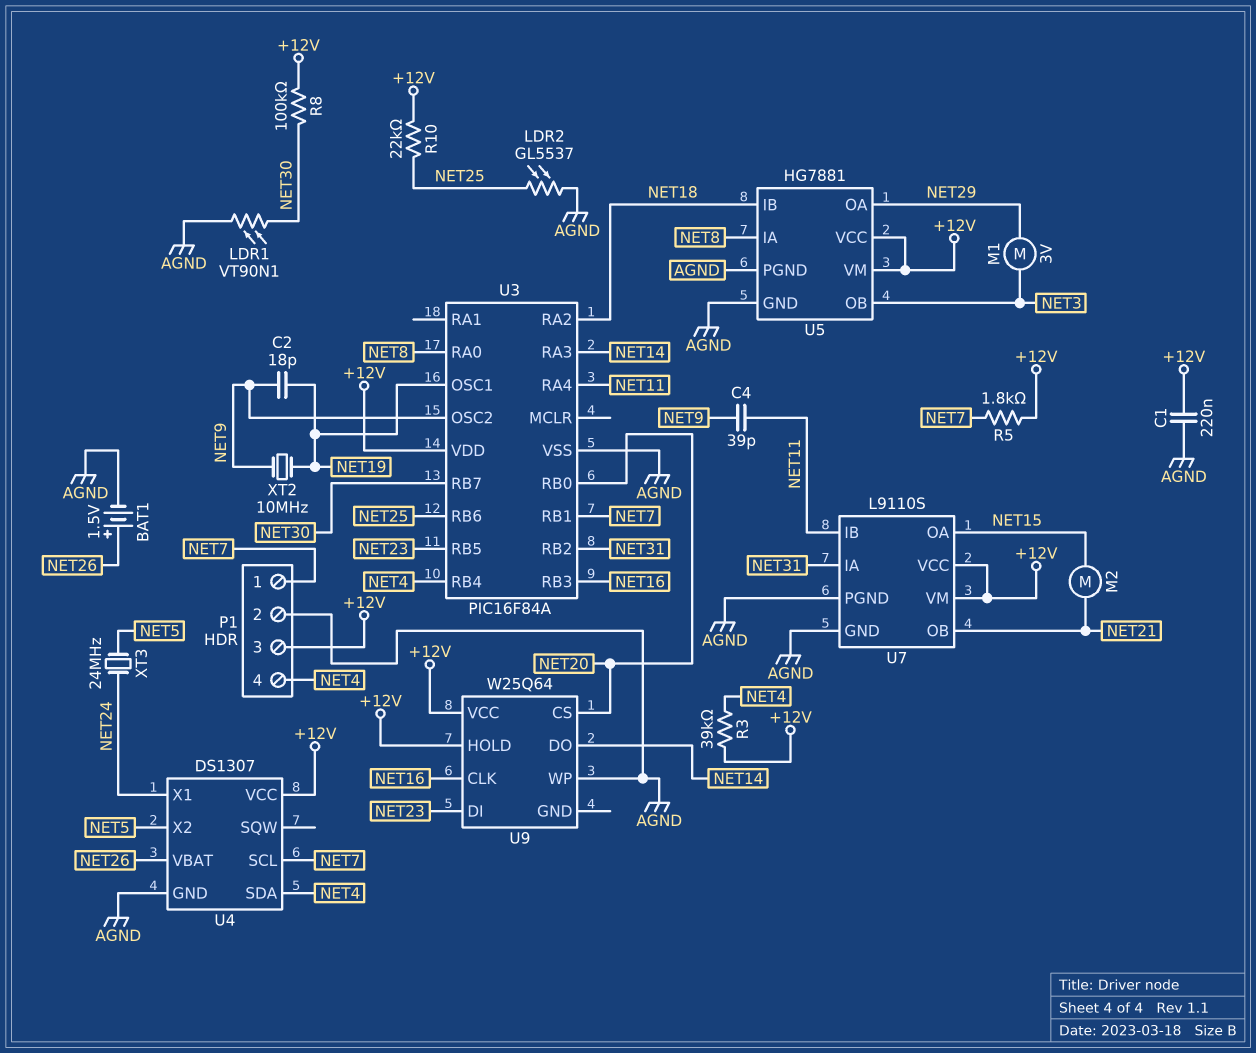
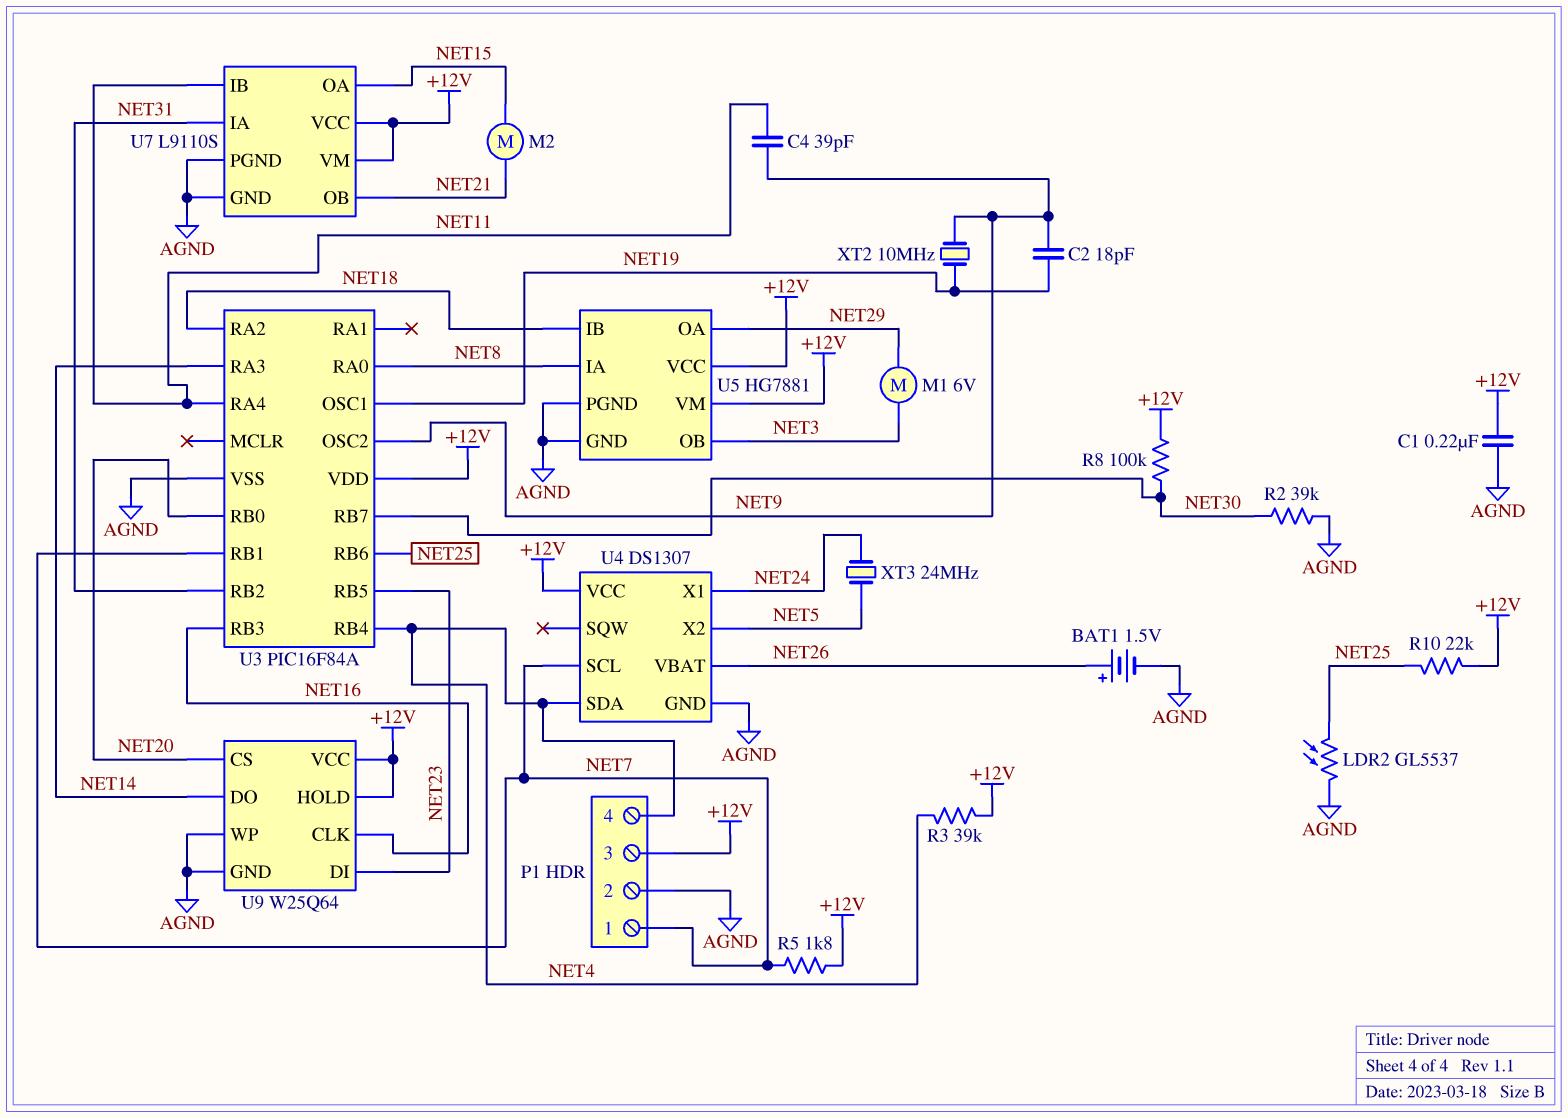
LDR1: VT90N1 (AGND, NET30) -> none
M1: motor 3V (NET3, NET29) -> motor 6V (NET3, NET29)
R2: none -> 39k (AGND, NET30)
U9 pin GND: none -> AGND

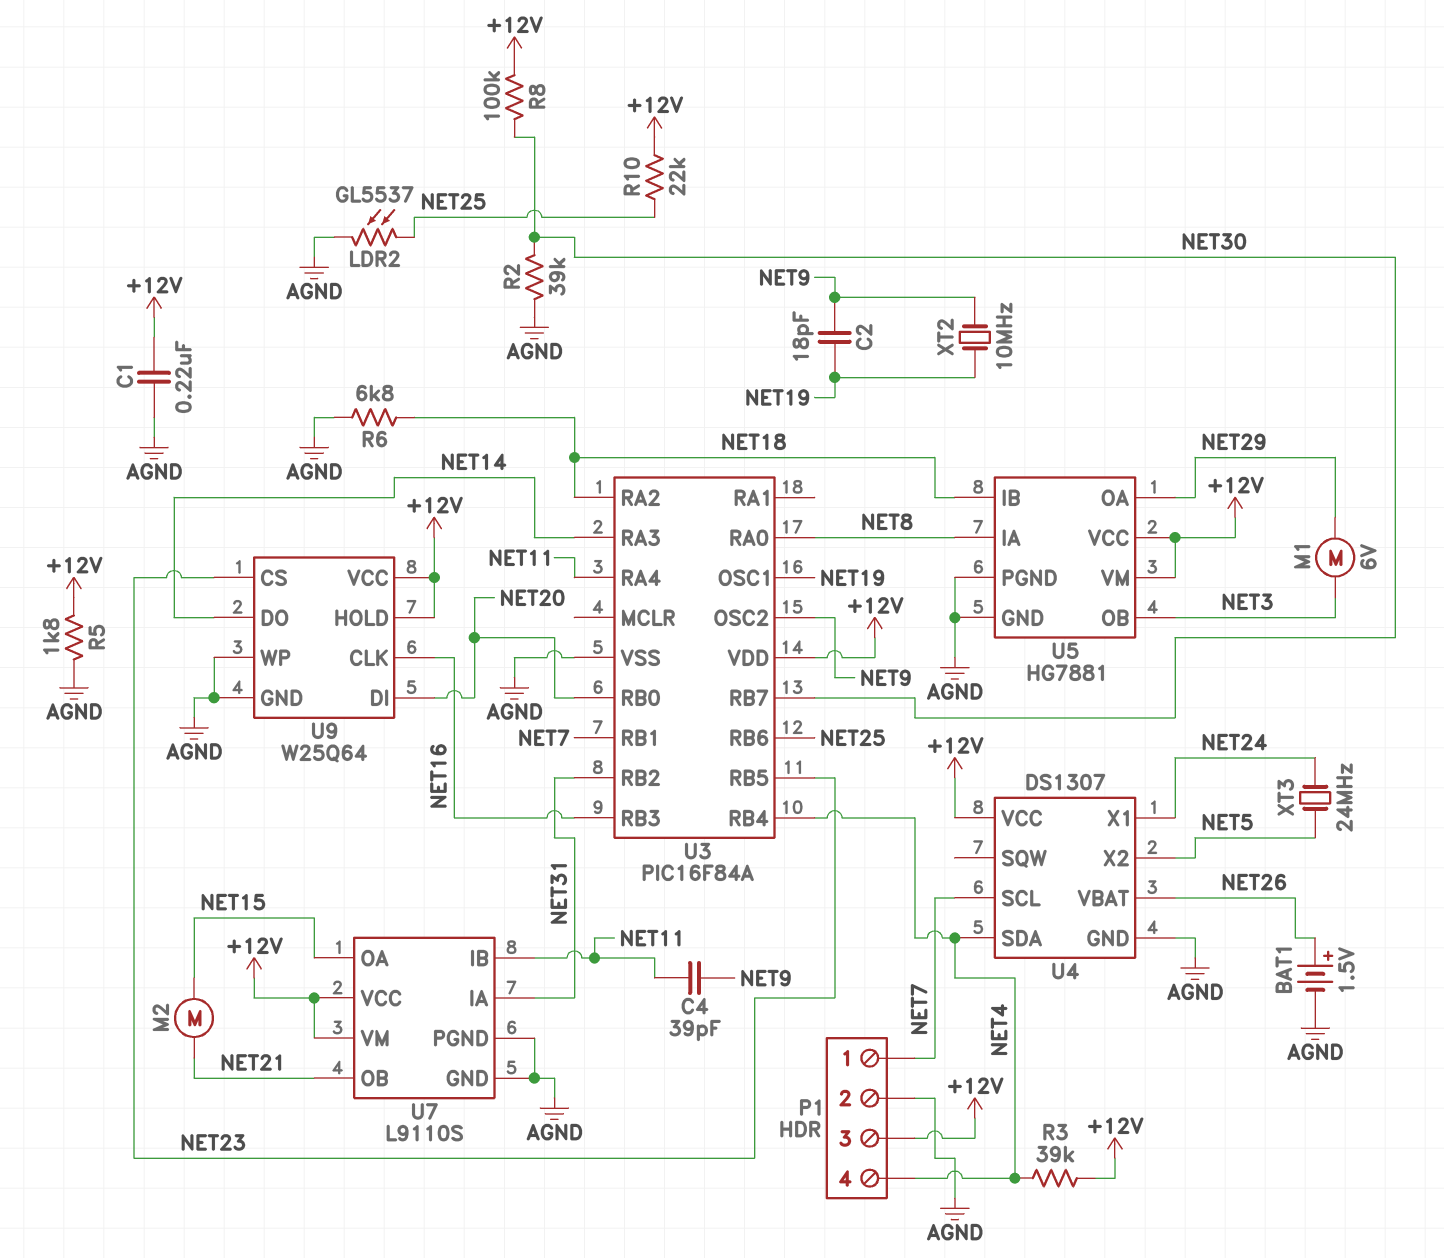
R5: 1.8k (+12V, NET7) -> 1.8k (+12V, AGND)
R6: none -> 6.8k (AGND, NET18)
U9 pin CS: NET20 -> NET23
U9 pin DI: NET23 -> NET20

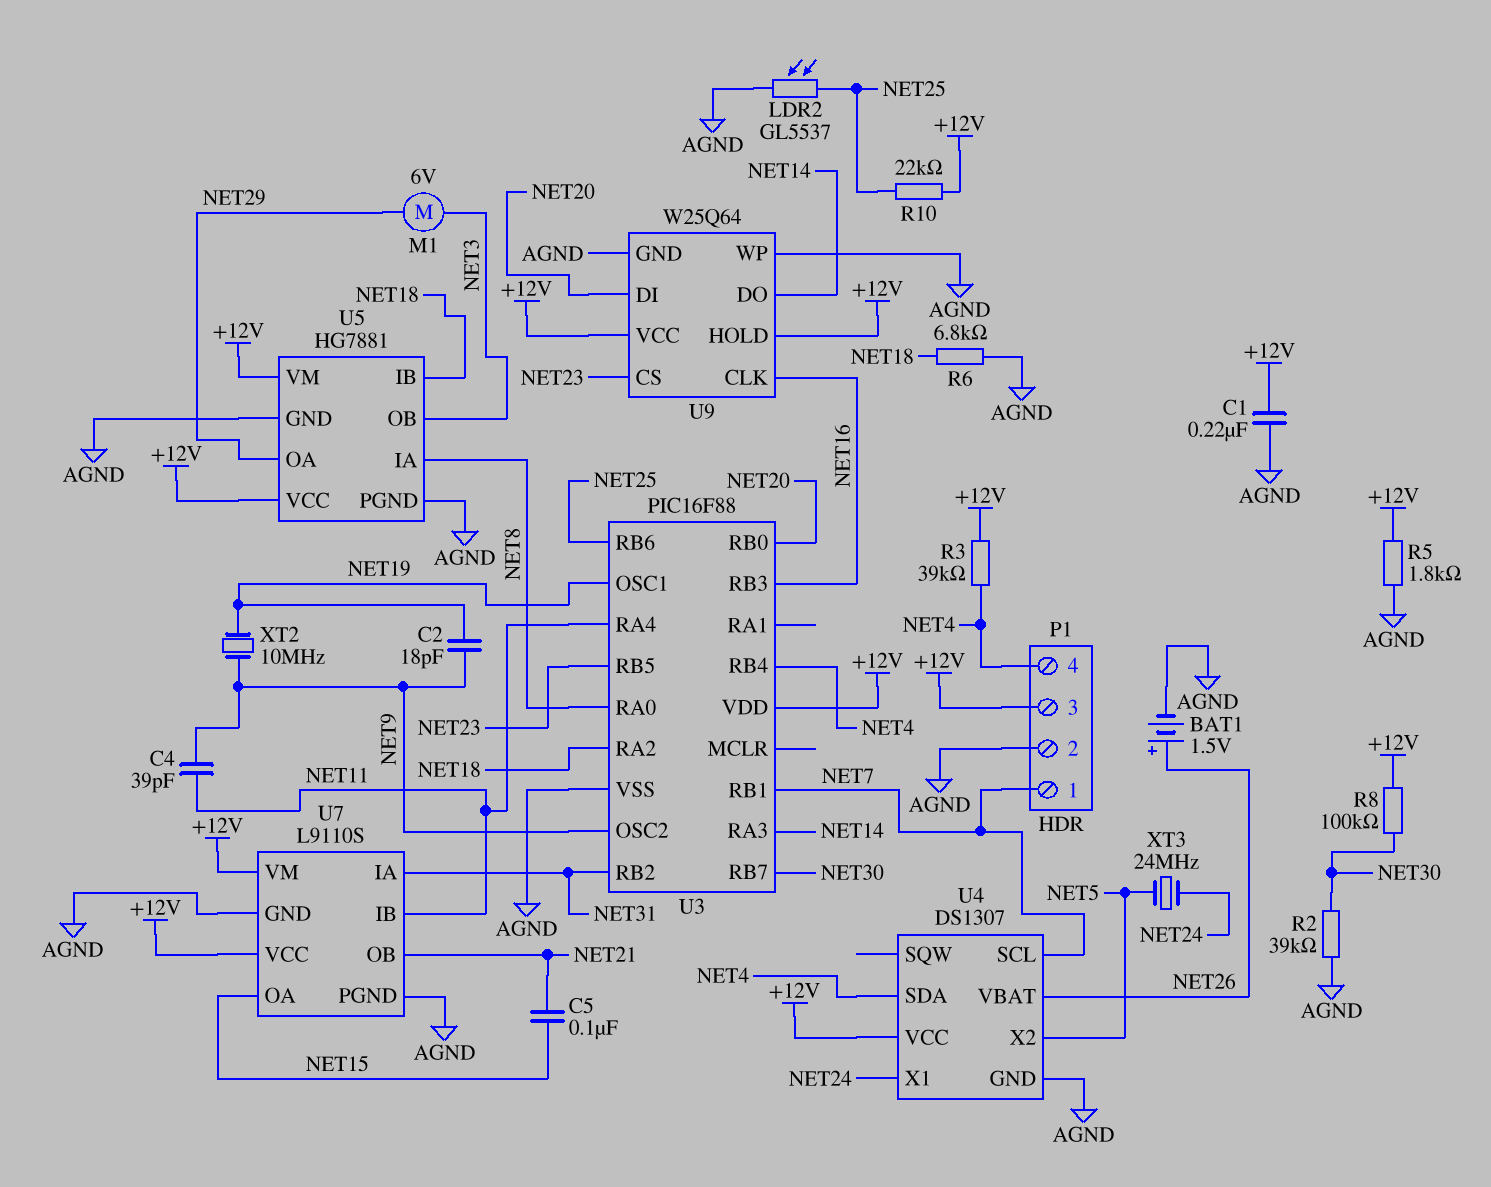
C5: none -> 100nF (NET15, NET21)
M2: motor (NET15, NET21) -> none
U3: PIC16F84A -> PIC16F88

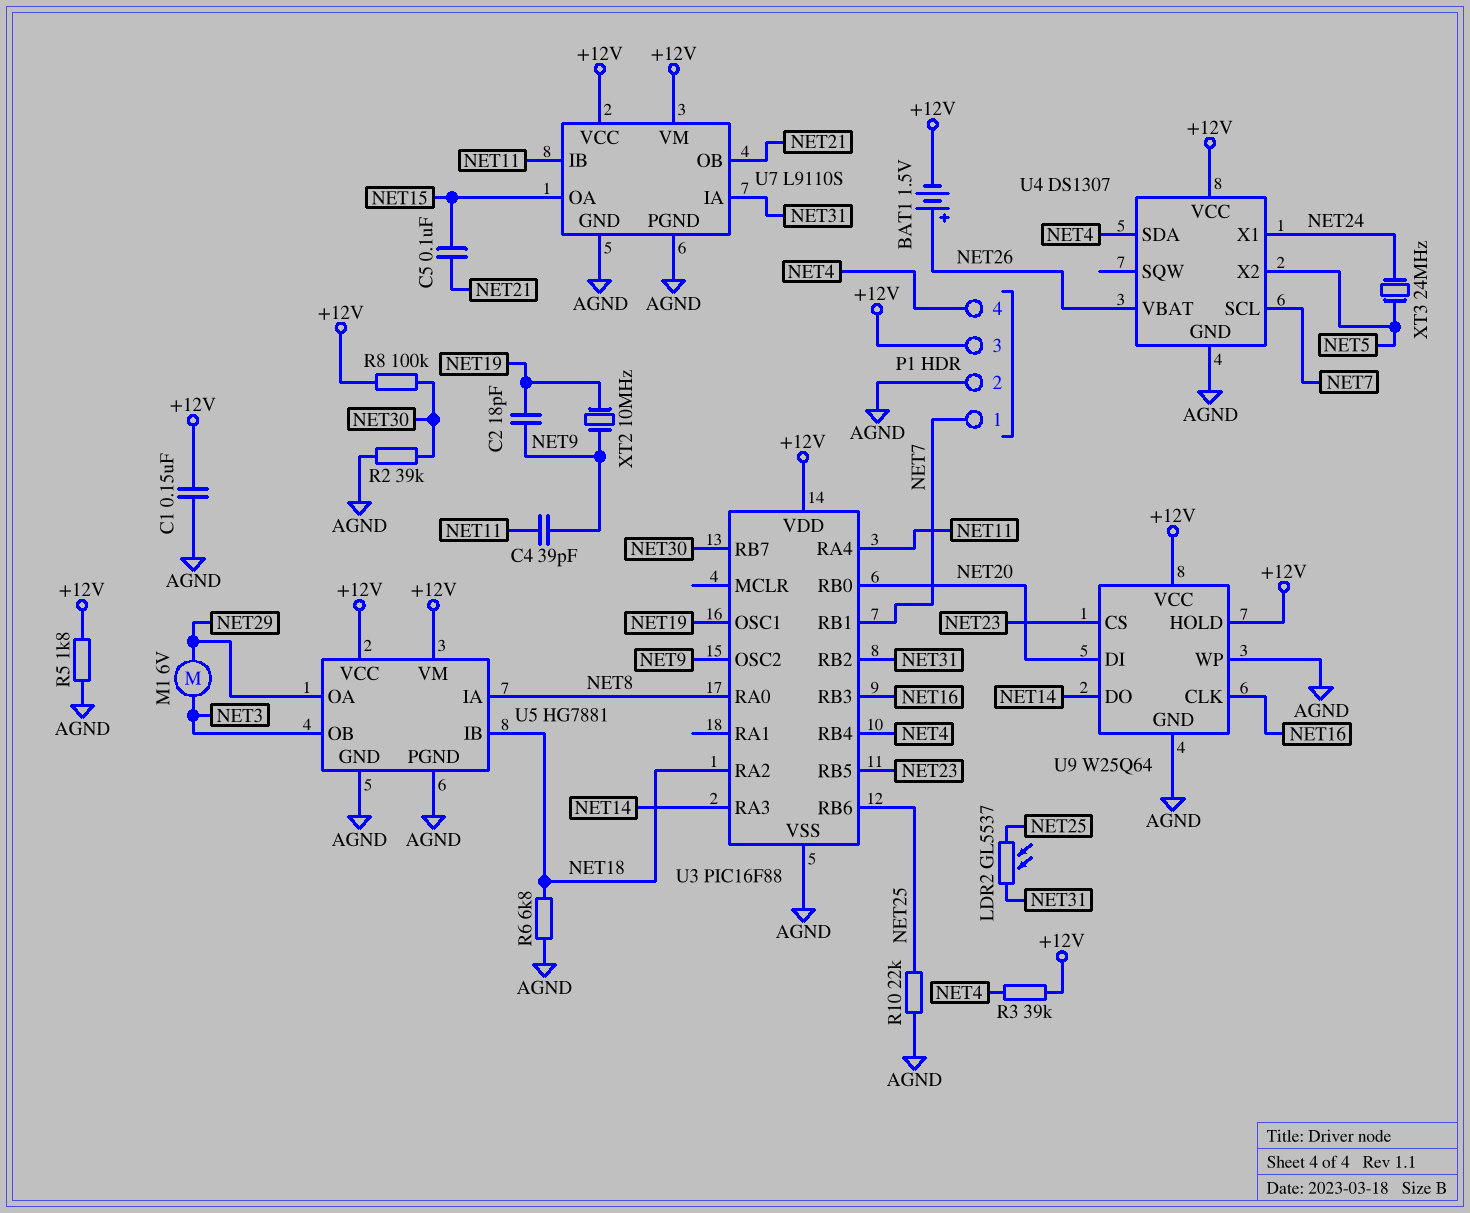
BAT1: 1.5V (plus NET26, minus AGND) -> 1.5V (plus NET26, minus +12V)
C1: 220nF (+12V, AGND) -> 150nF (+12V, AGND)
LDR2: GL5537 (AGND, NET25) -> GL5537 (NET25, NET31)
R10: 22k (+12V, NET25) -> 22k (AGND, NET25)

